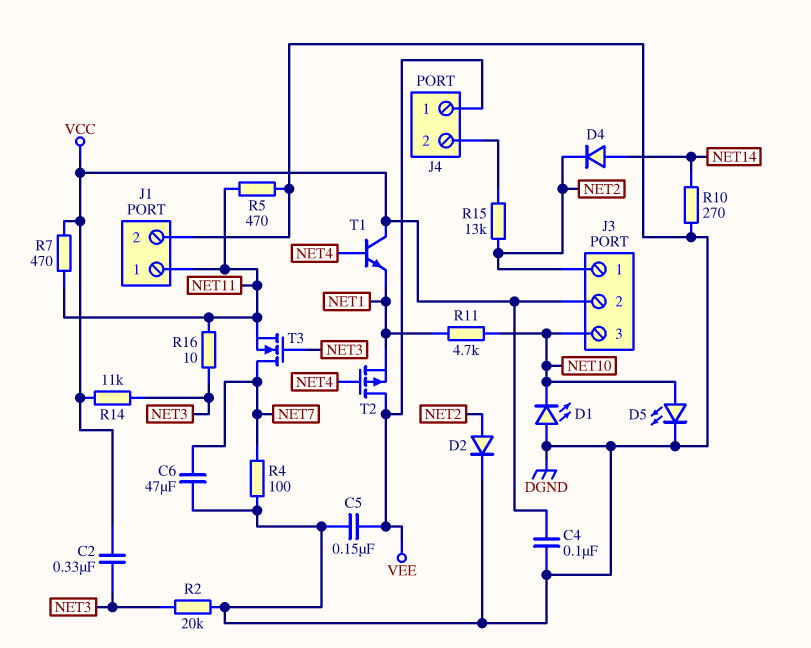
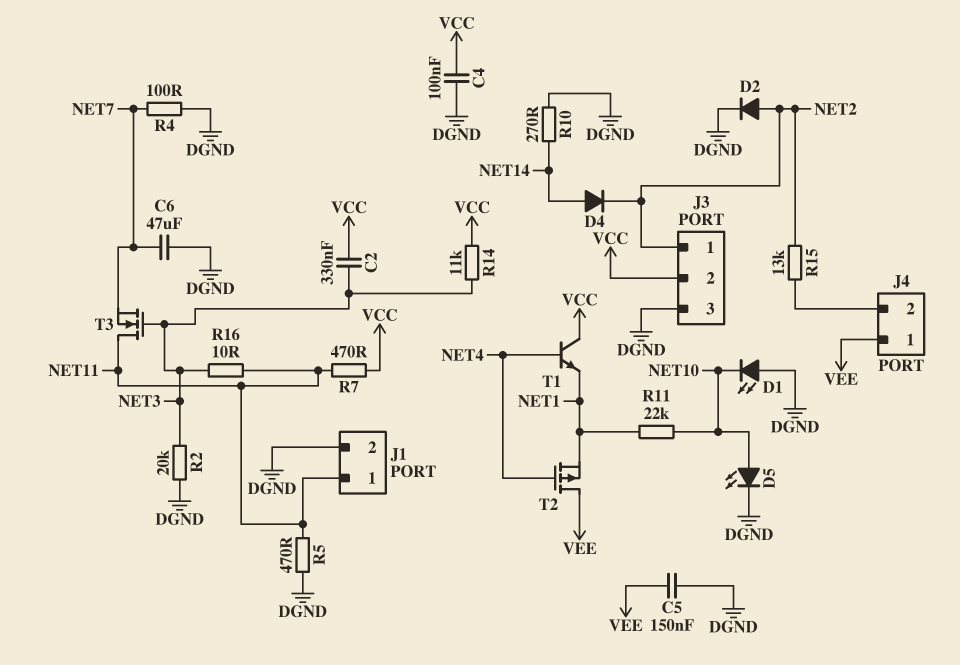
J3 pin 3: NET10 -> DGND
R11: 4.7k (NET1, NET10) -> 22k (NET1, NET10)
T3: NMOS (G NET3, D NET7, S NET11) -> NMOS (G NET3, D NET11, S NET7)

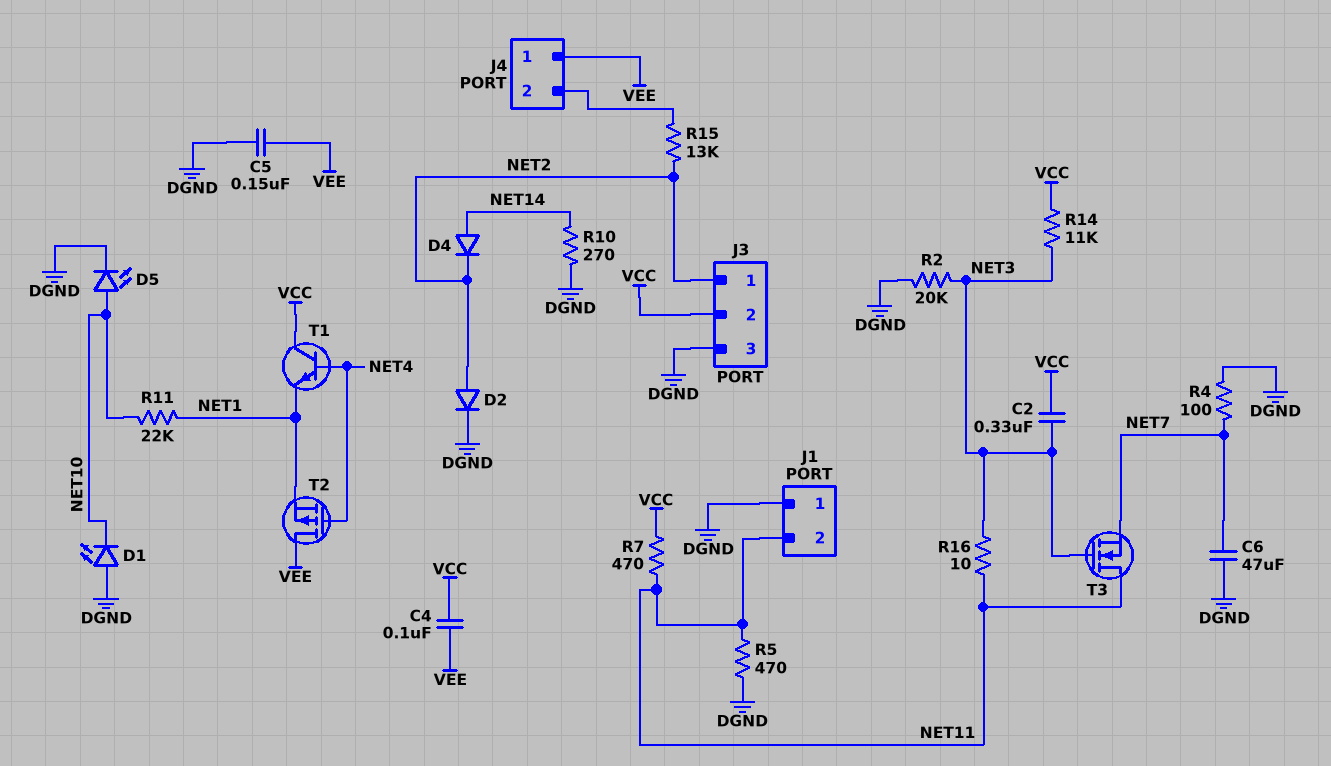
C4: 100nF (DGND, VCC) -> 100nF (VCC, VEE)
J1 pin 1: NET11 -> DGND
J1 pin 2: DGND -> NET11

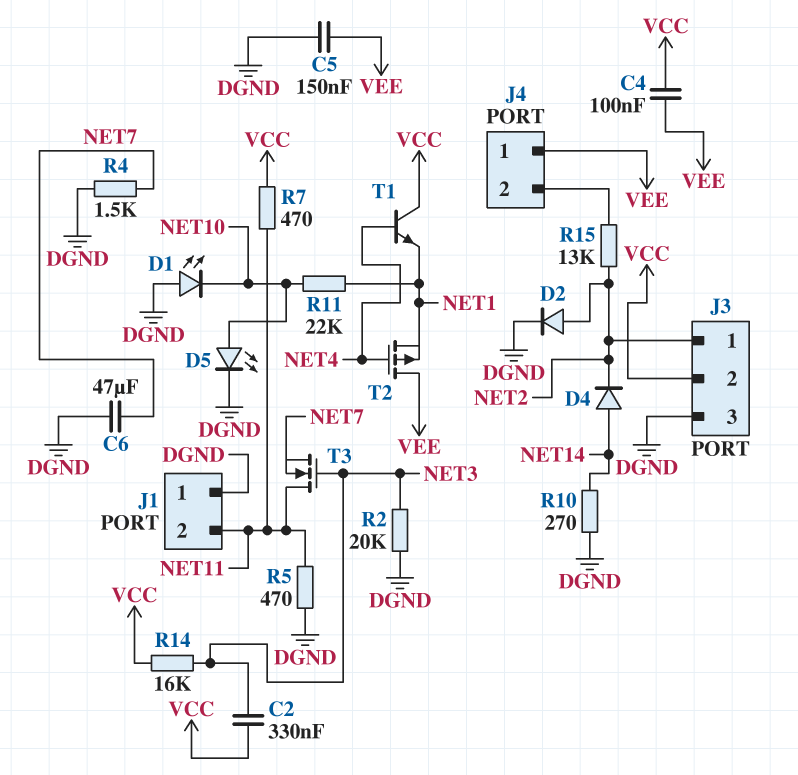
R4: 100 (DGND, NET7) -> 1.5k (DGND, NET7)
R14: 11k (NET3, VCC) -> 16k (NET3, VCC)
R16: 10 (NET3, NET11) -> none

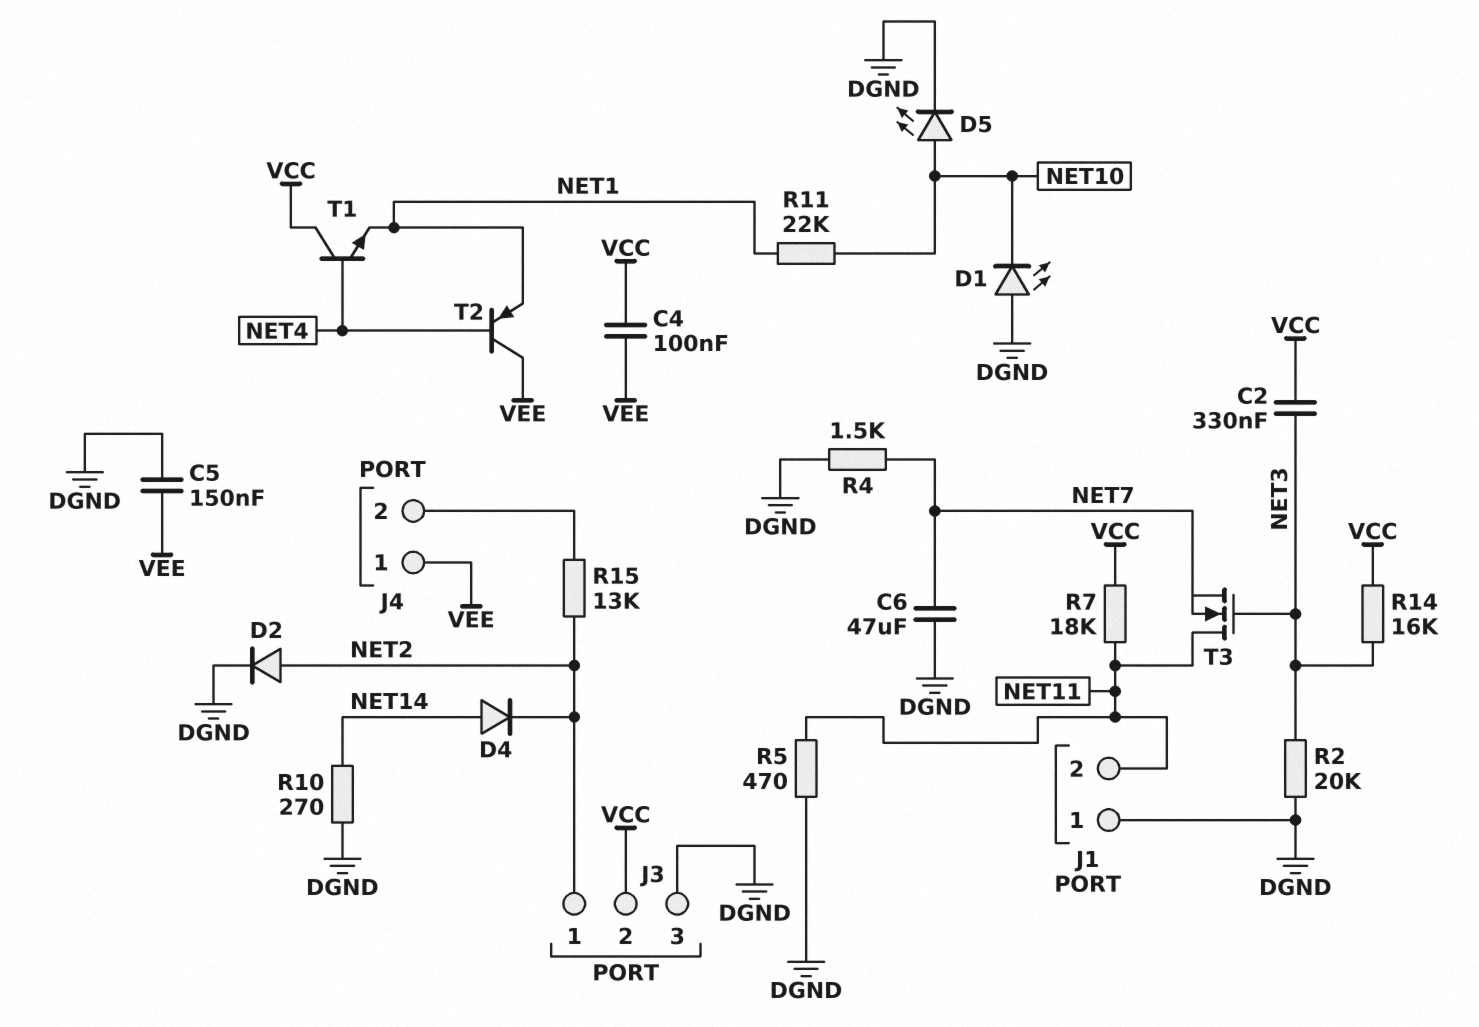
R7: 470 (NET11, VCC) -> 18k (NET11, VCC)
T2: PMOS (G NET4, D VEE, S NET1) -> PNP (B NET4, C VEE, E NET1)

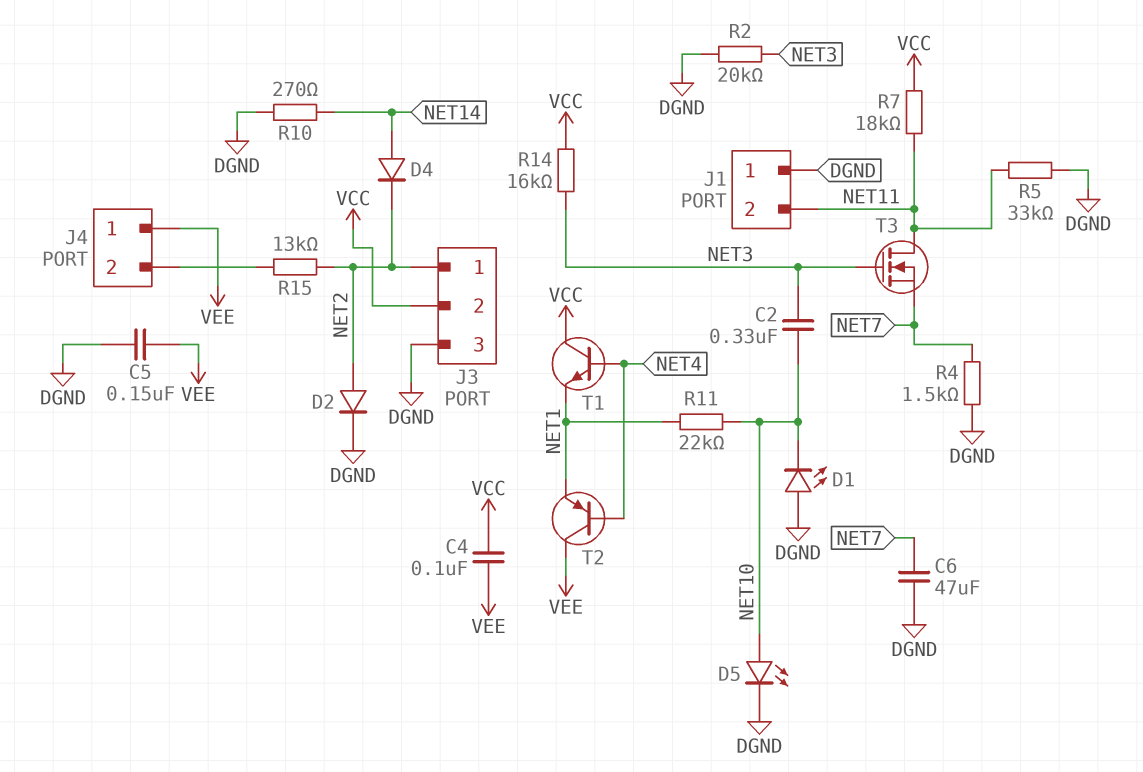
C2: 330nF (NET3, VCC) -> 330nF (NET3, NET10)
R5: 470 (DGND, NET11) -> 33k (DGND, NET11)

